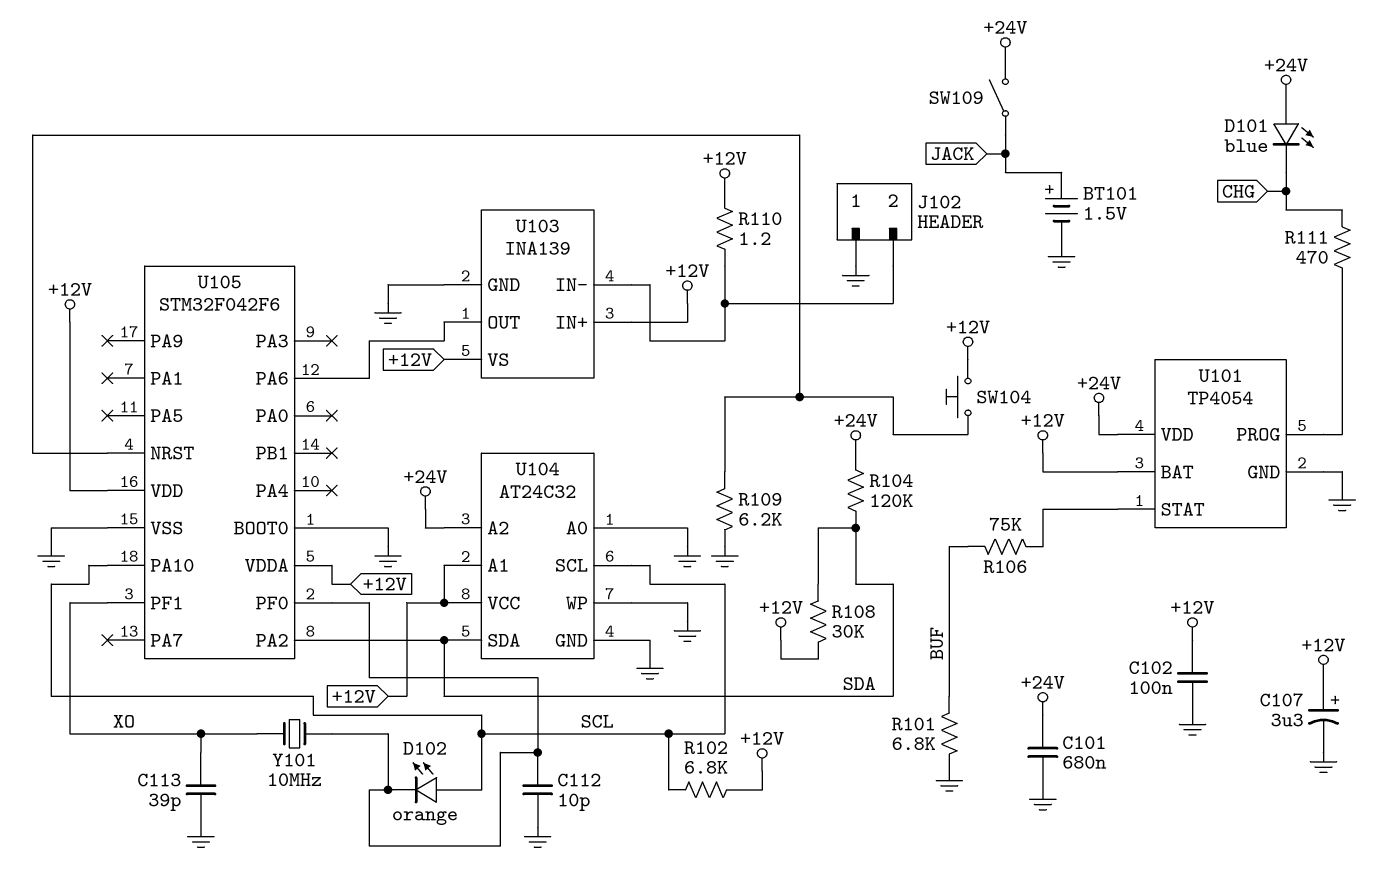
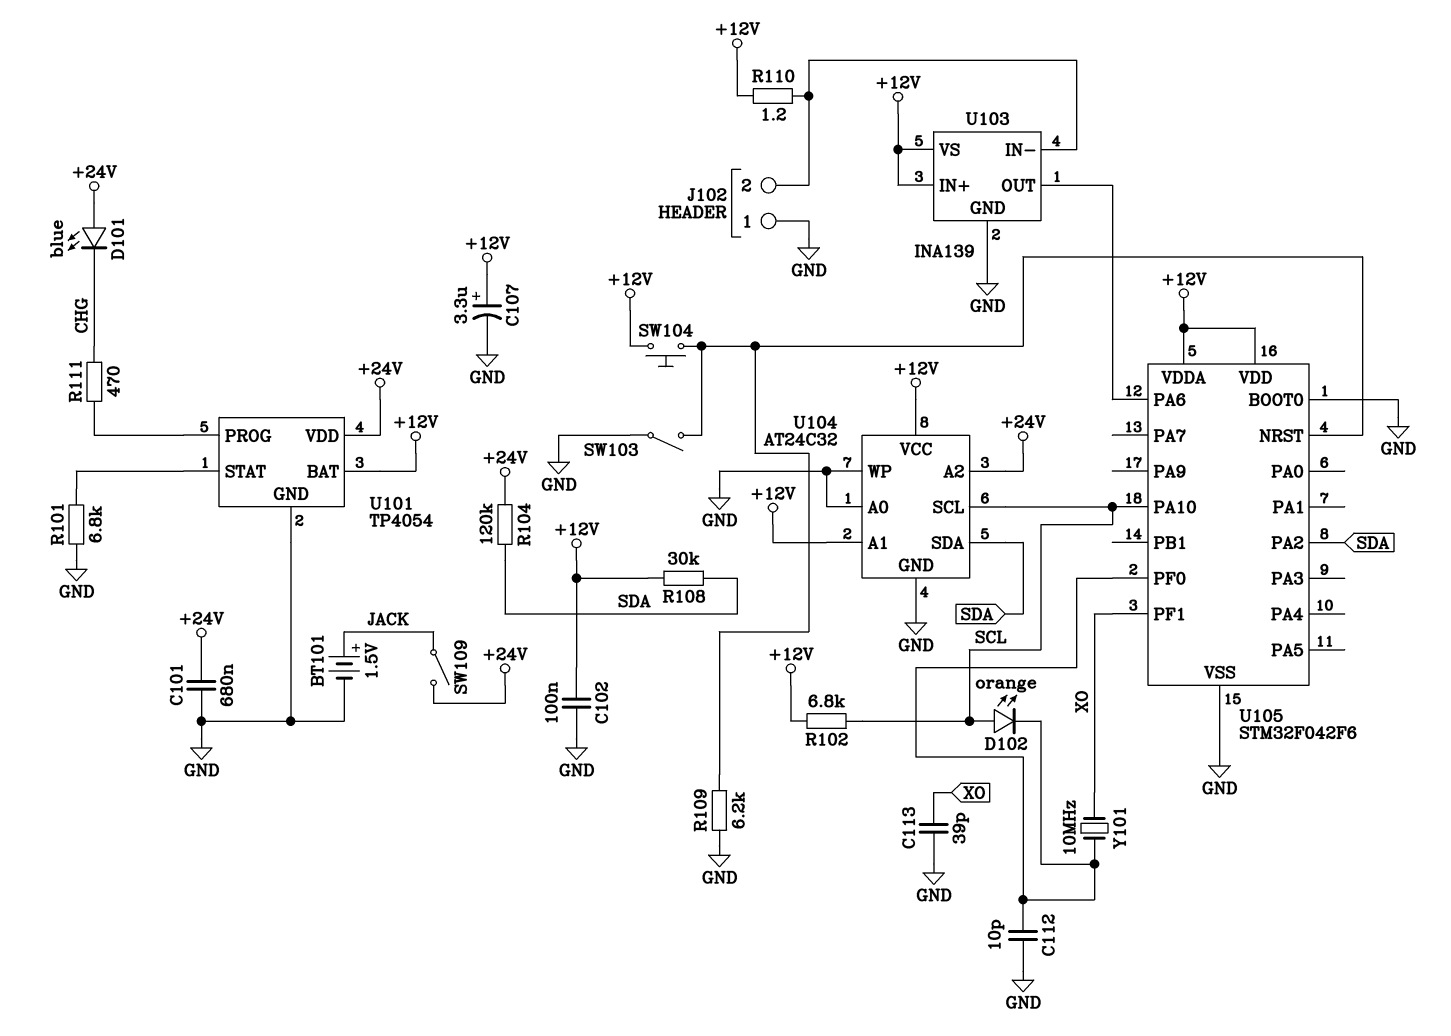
R101: 6.8k (BUF, GND) -> 6.8k (GND, U101/STAT)
R106: 75k (BUF, U101/STAT) -> none
SW103: none -> switch (GND, U105/NRST)

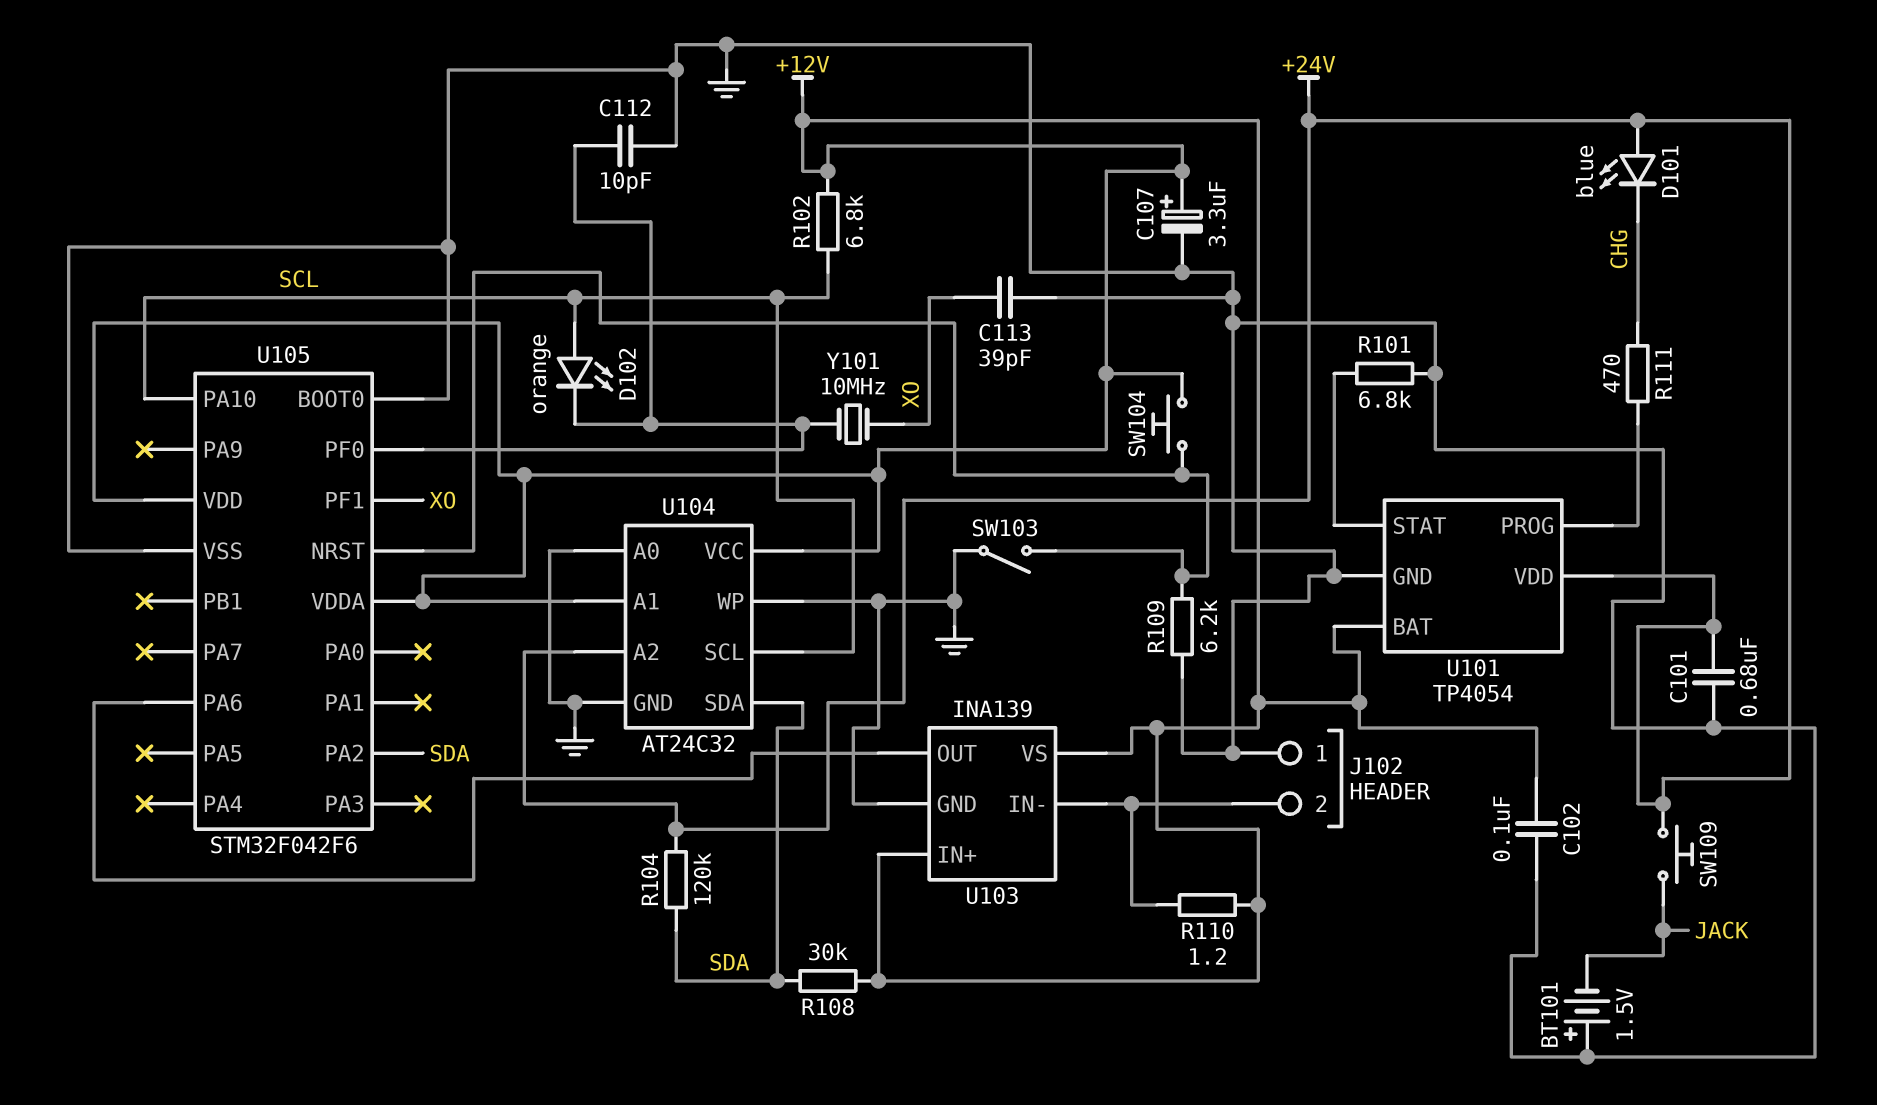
BT101: 1.5V (plus JACK, minus GND) -> 1.5V (plus GND, minus JACK)
SW109: switch (+24V, JACK) -> button (+24V, JACK)

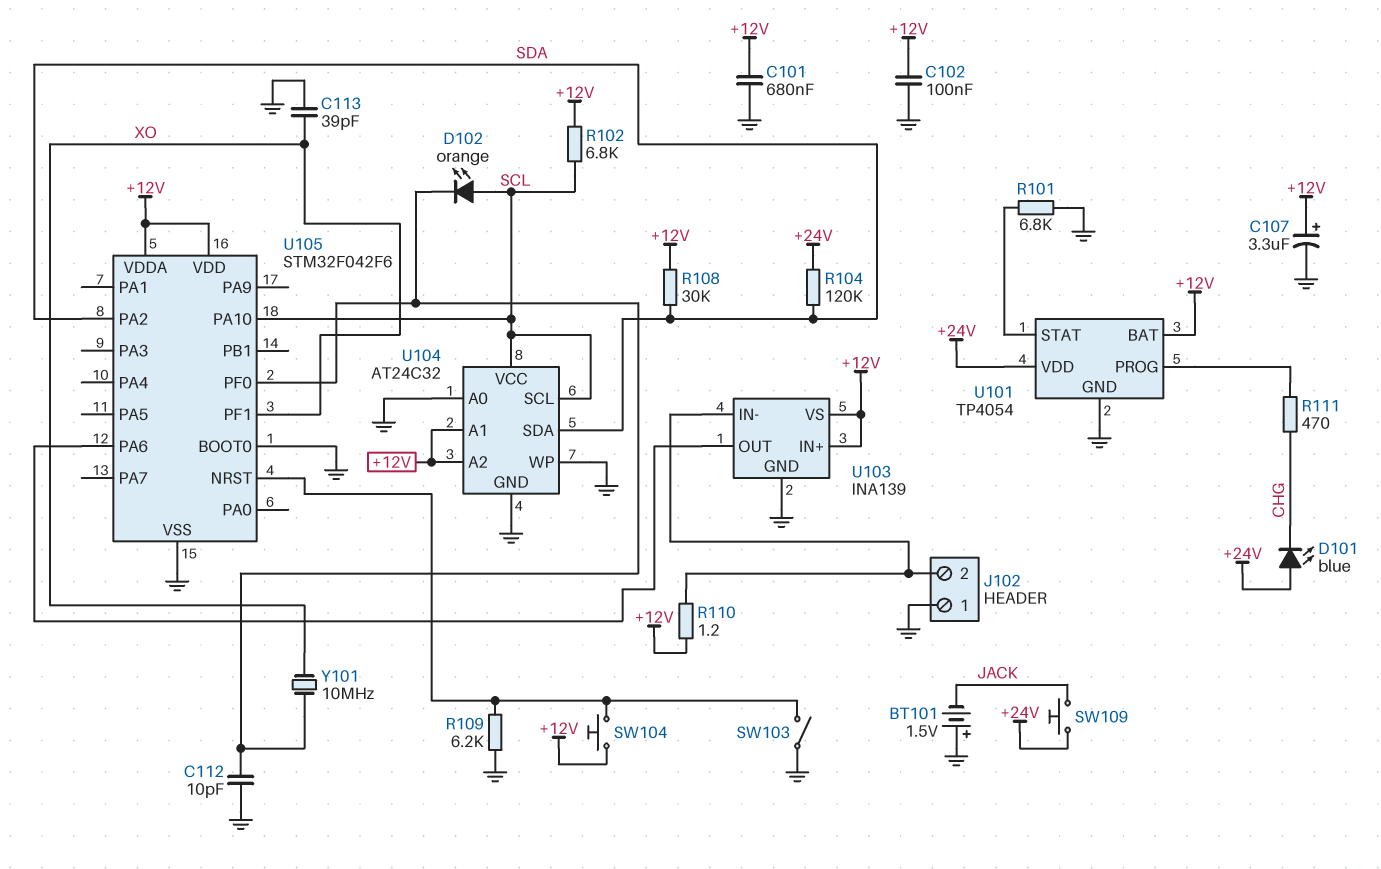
C101: 680nF (+24V, GND) -> 680nF (+12V, GND)
U104 pin A2: +24V -> +12V
U104 pin VCC: +12V -> SCL

